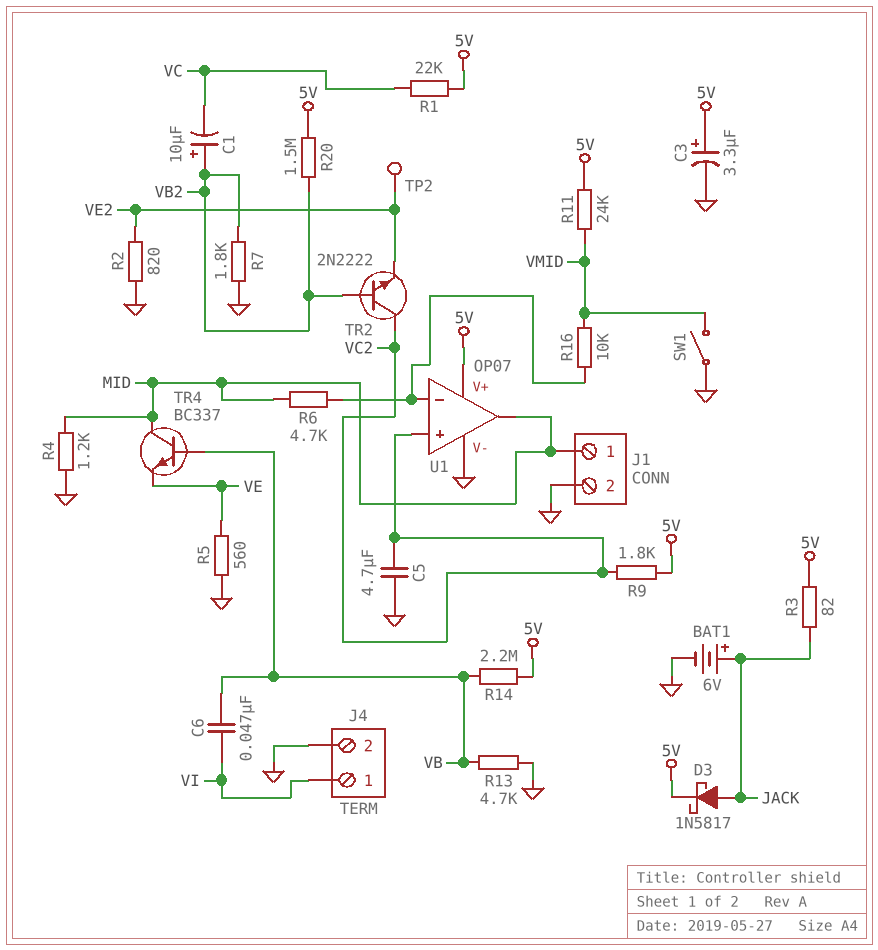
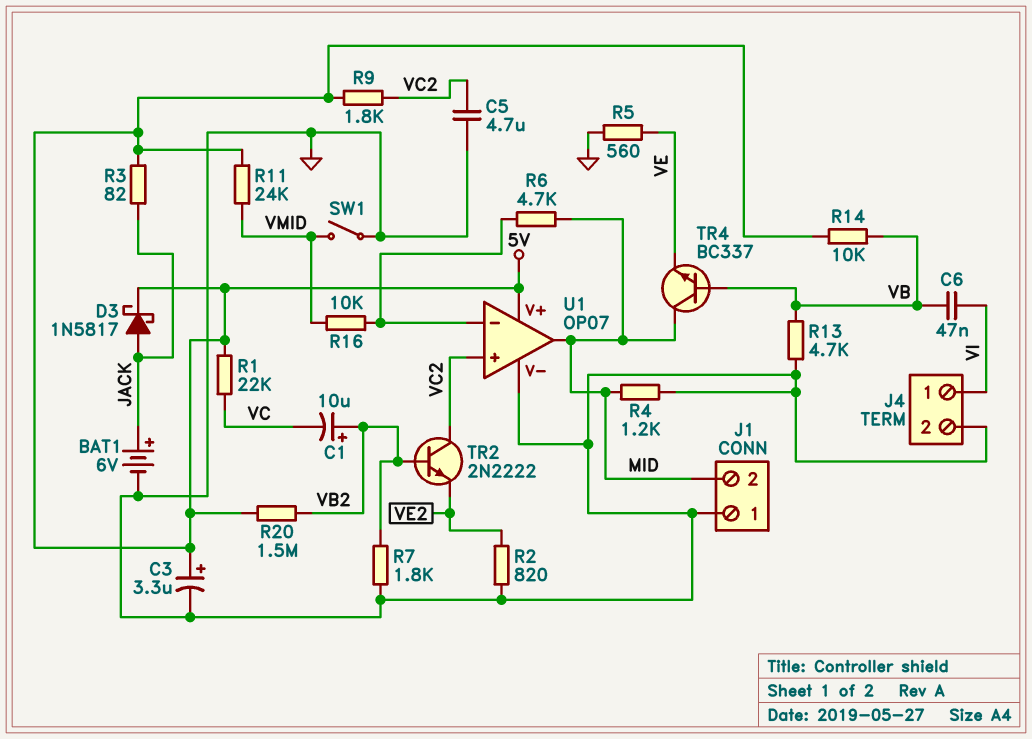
J1 pin 1: MID -> GND
J1 pin 2: GND -> MID
R14: 2.2M (5V, VB) -> 10k (5V, VB)
TP2: test point (VE2) -> none

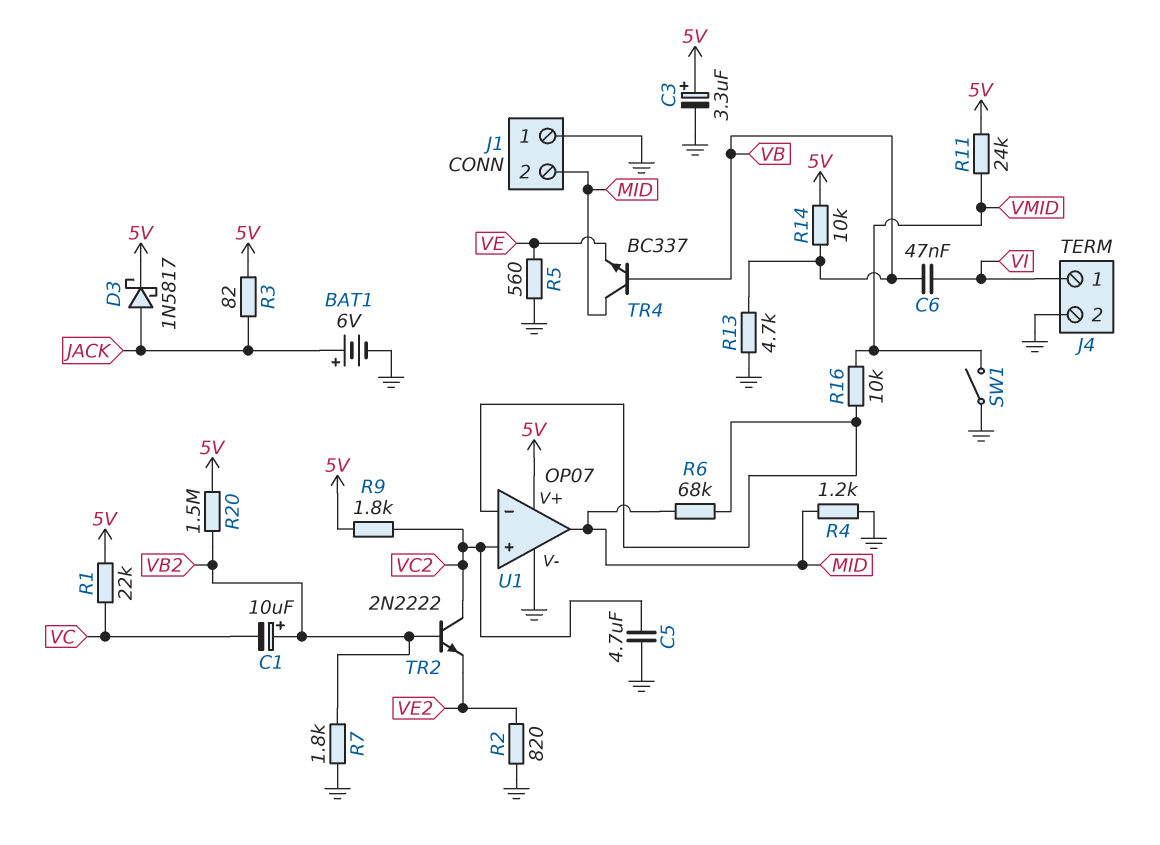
R6: 4.7k (MID, U1/in-) -> 68k (MID, U1/in-)

